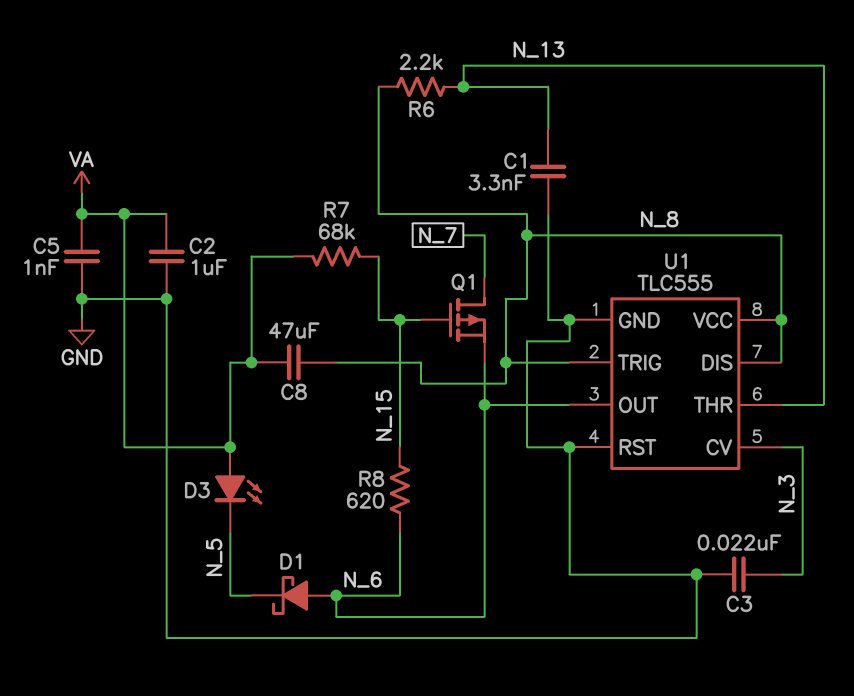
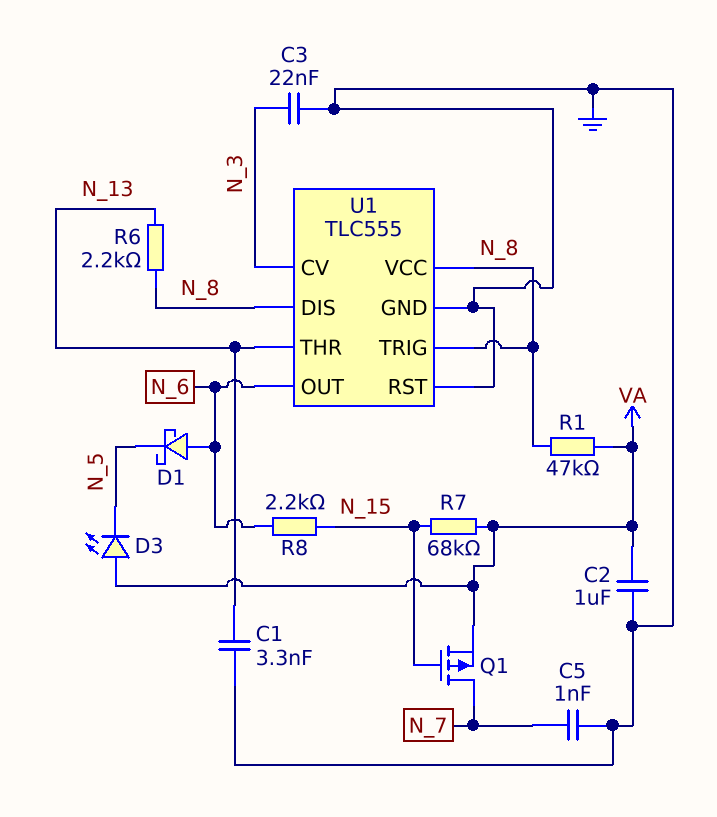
C5: 1nF (GND, VA) -> 1nF (GND, N_7)
C8: 47uF (N_8, VA) -> none
Q1: PMOS (G N_15, D N_7, S N_6) -> PMOS (G N_15, D N_7, S VA)
R1: none -> 47k (N_8, VA)
R8: 620 (N_6, N_15) -> 2.2k (N_6, N_15)

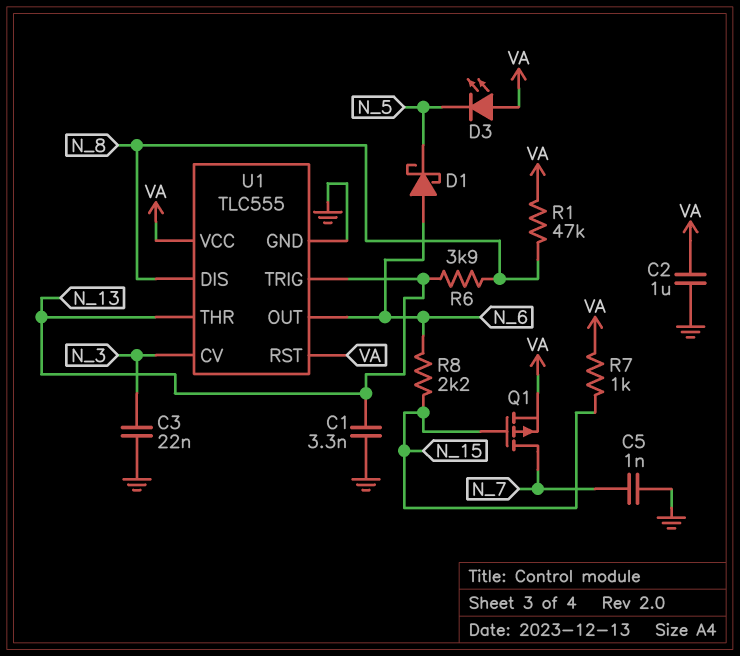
R6: 2.2k (N_8, N_13) -> 3.9k (N_8, N_13)
R7: 68k (N_15, VA) -> 1k (N_15, VA)
U1 pin RST: GND -> VA
U1 pin TRIG: N_8 -> N_13
U1 pin VCC: N_8 -> VA

